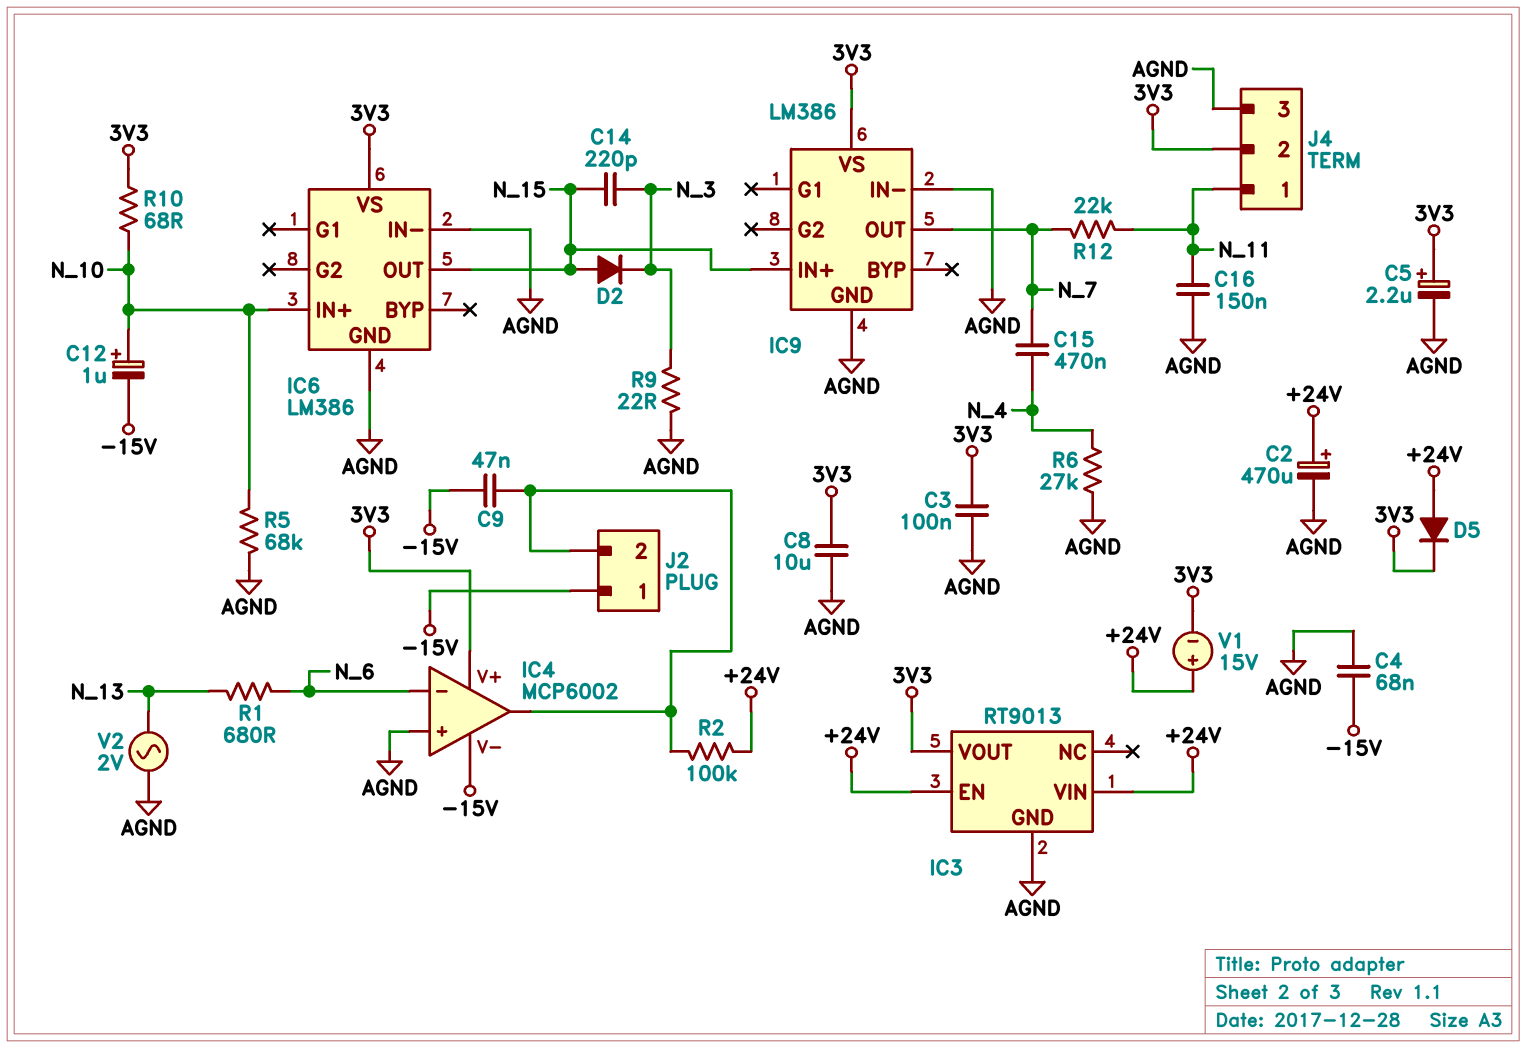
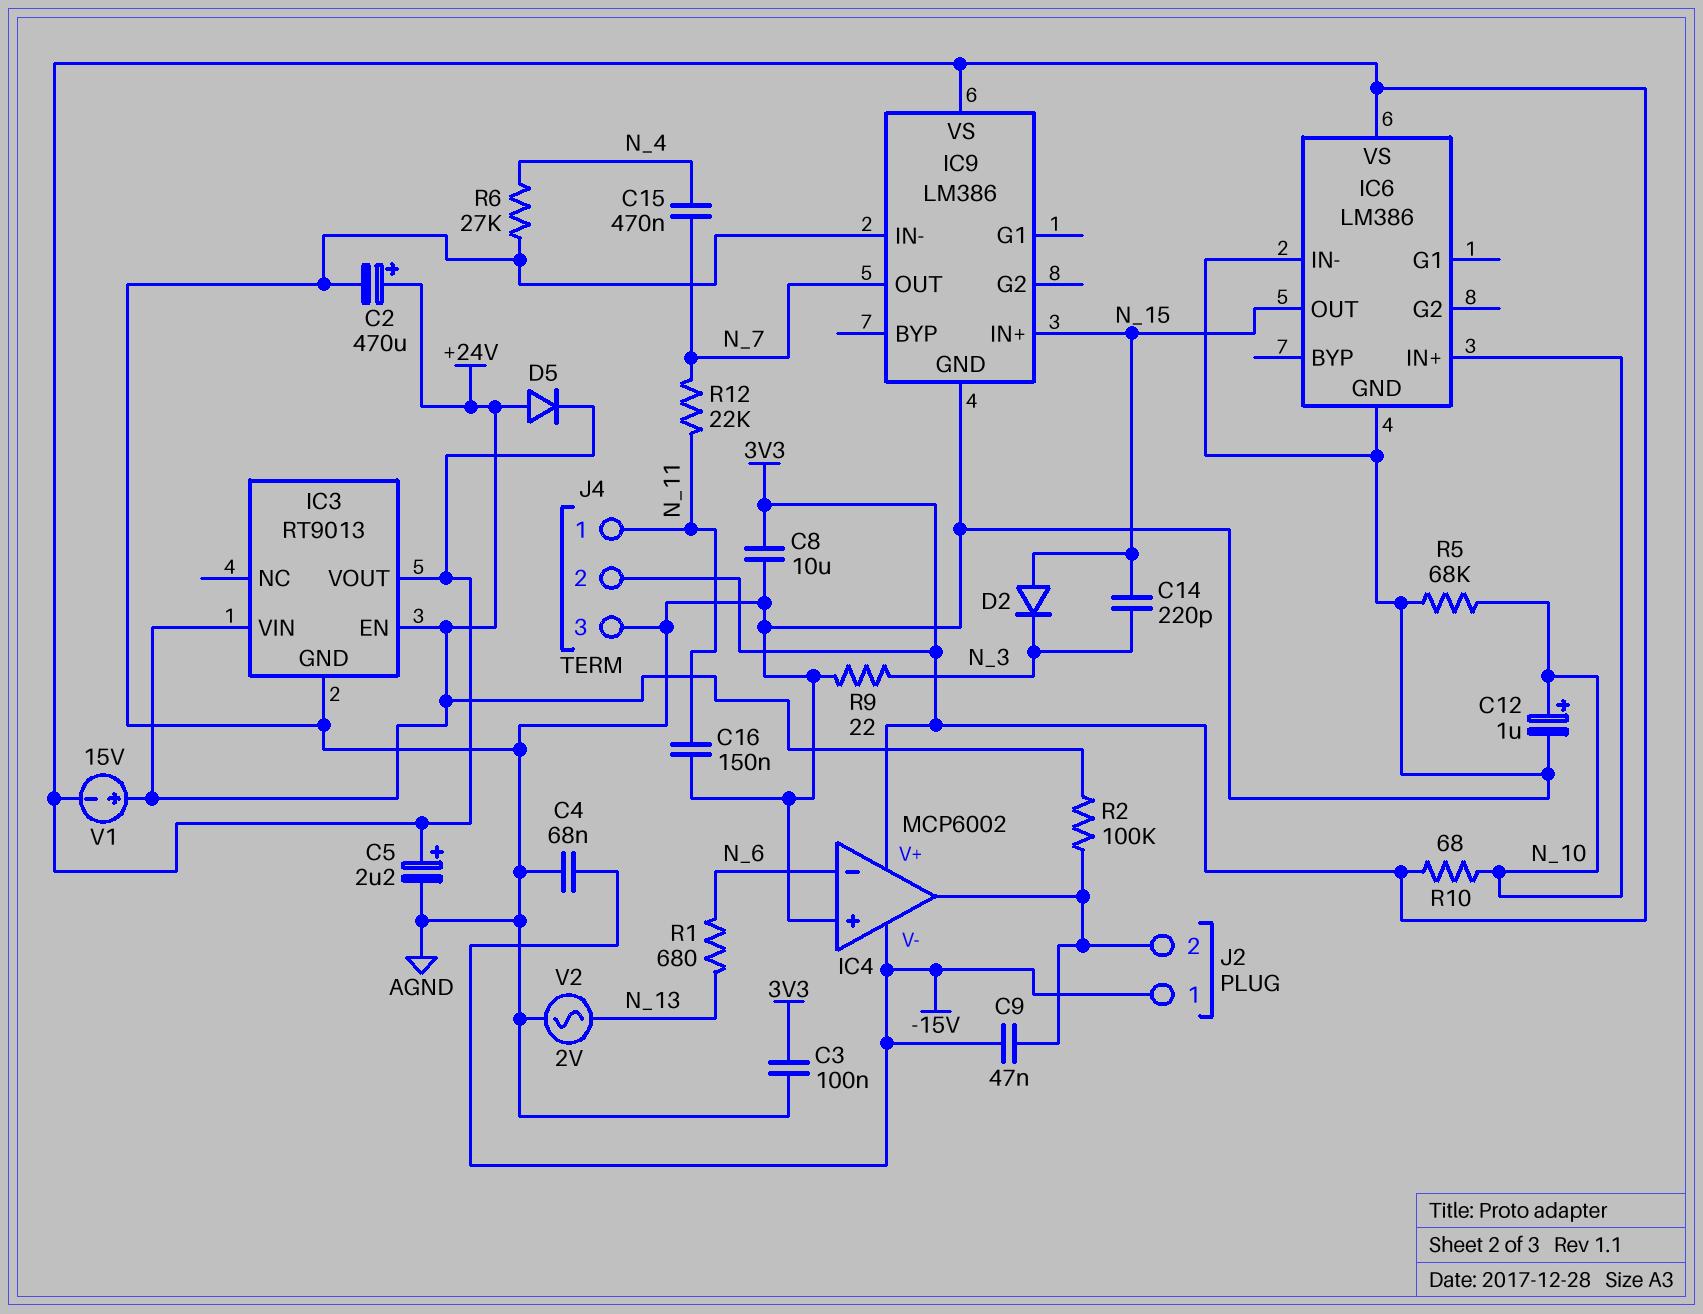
C12: 1uF (plus N_10, minus -15V) -> 1uF (plus N_10, minus AGND)

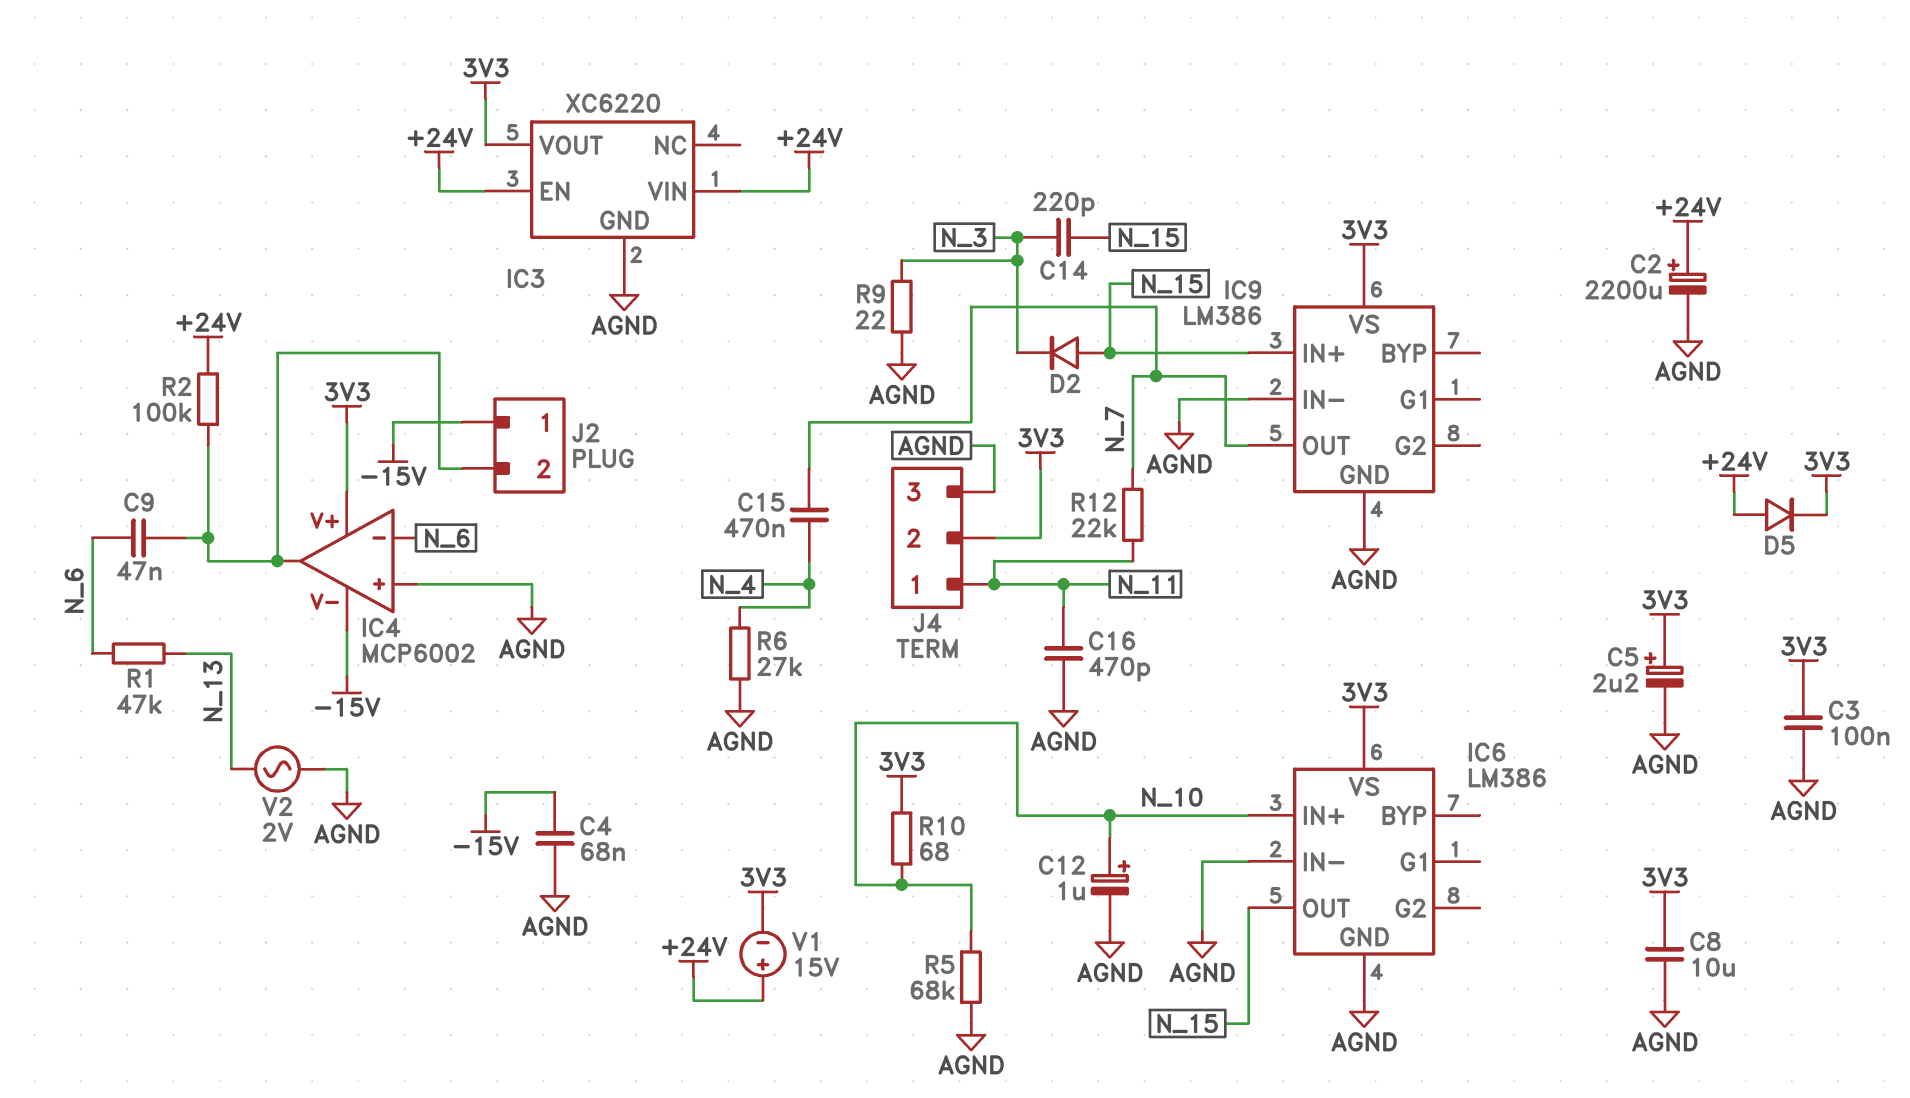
C2: 470uF (plus +24V, minus AGND) -> 2200uF (plus +24V, minus AGND)
C9: 47nF (-15V, IC4/out) -> 47nF (IC4/out, N_6)
C16: 150nF (AGND, N_11) -> 470pF (AGND, N_11)
IC3: RT9013 -> XC6220
R1: 680 (N_6, N_13) -> 47k (N_6, N_13)

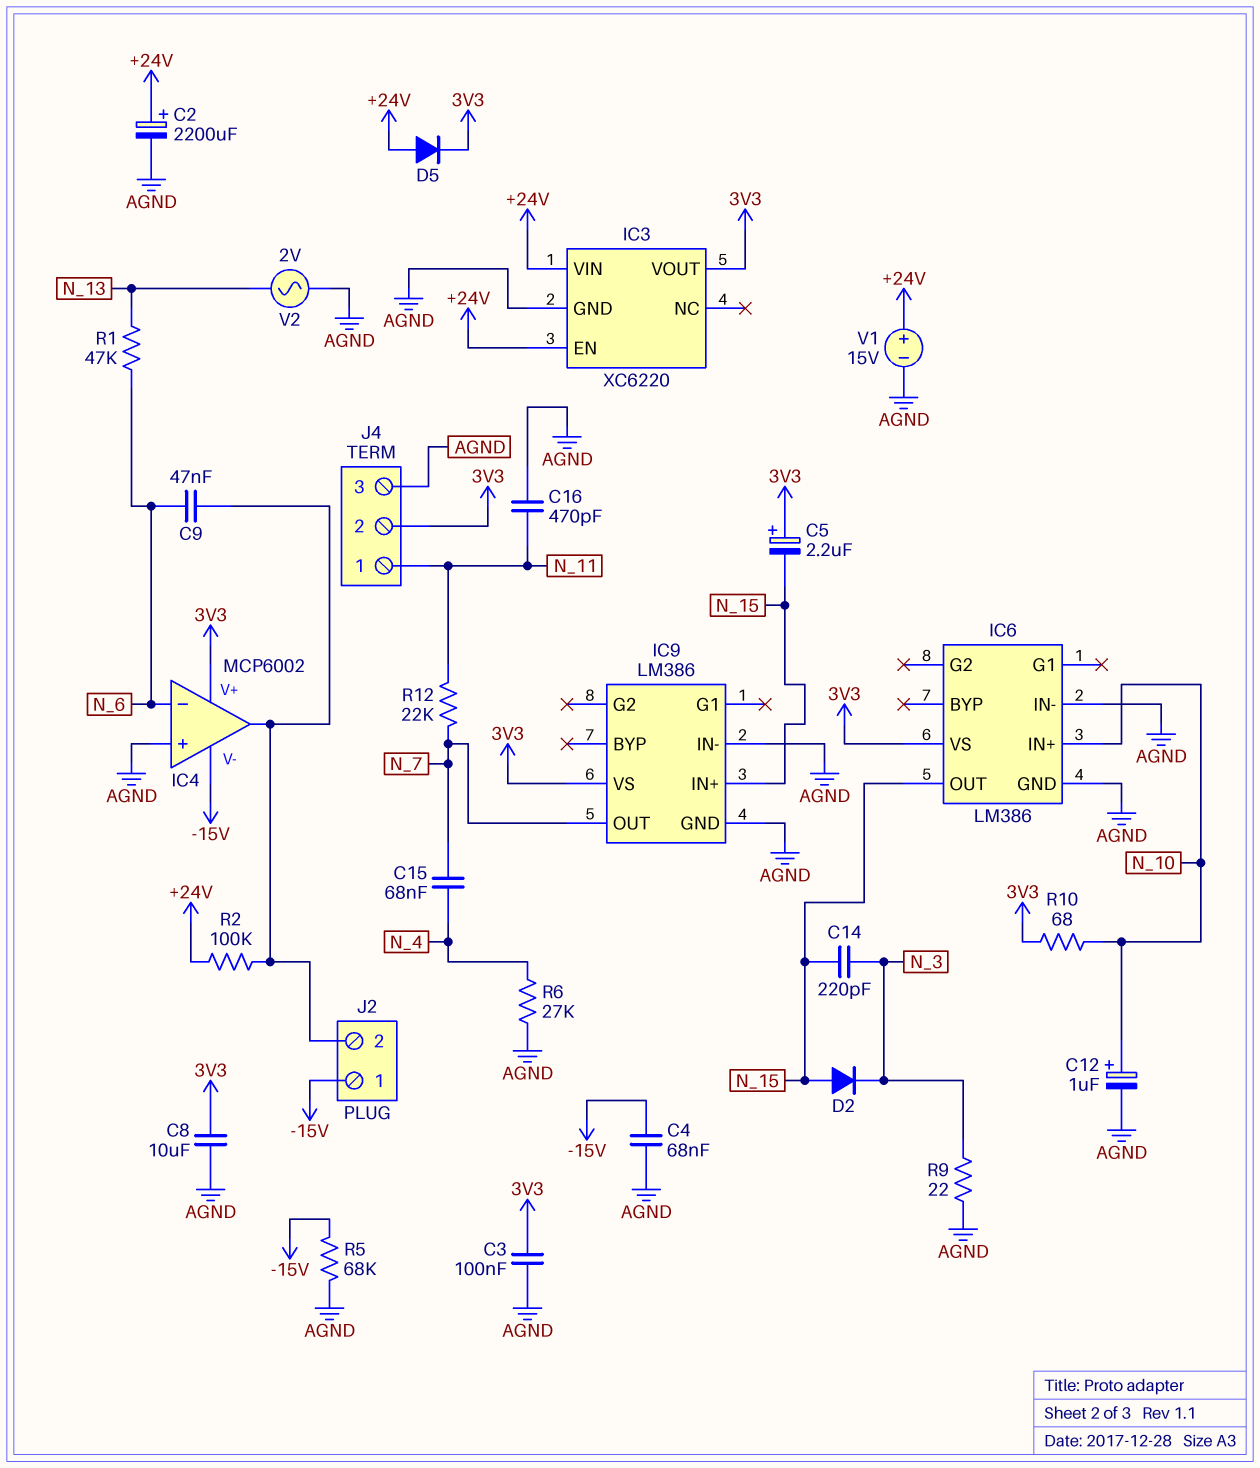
C5: 2.2uF (plus 3V3, minus AGND) -> 2.2uF (plus 3V3, minus N_15)
C15: 470nF (N_4, N_7) -> 68nF (N_4, N_7)
R5: 68k (AGND, N_10) -> 68k (-15V, AGND)
V1: 15V (plus +24V, minus 3V3) -> 15V (plus +24V, minus AGND)

